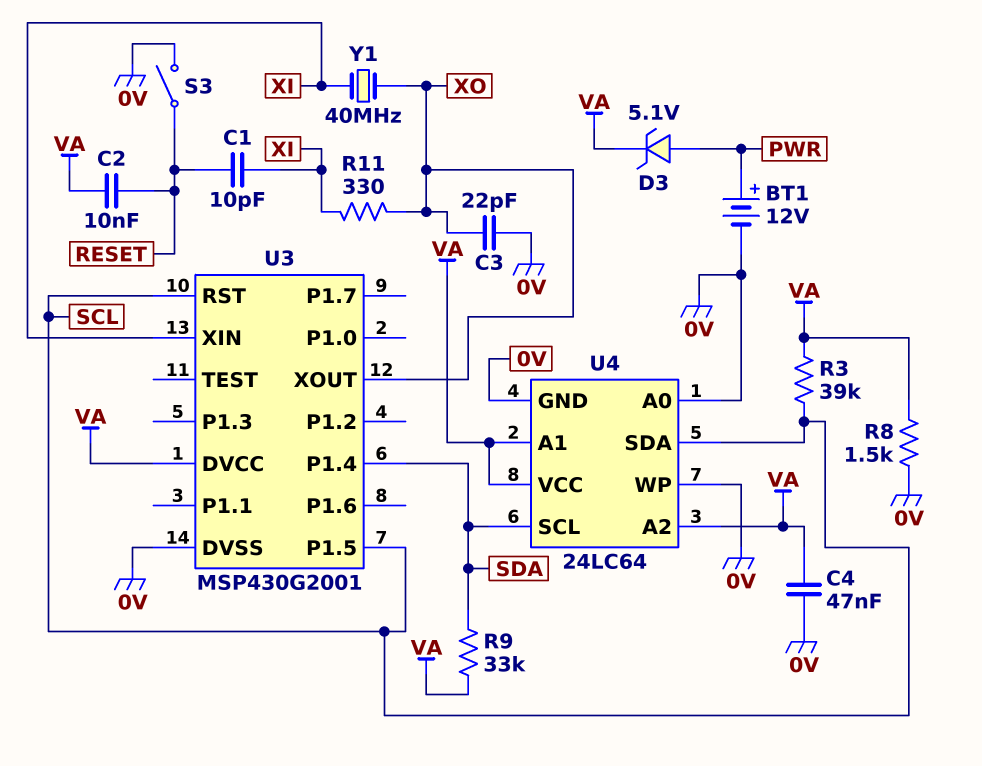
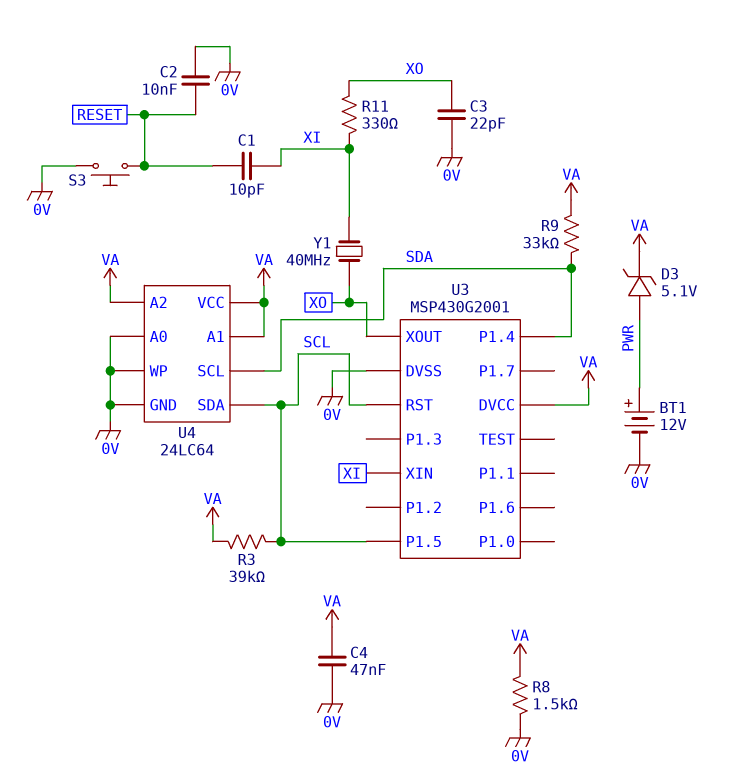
C2: 10nF (RESET, VA) -> 10nF (0V, RESET)
S3: switch (0V, RESET) -> button (0V, RESET)

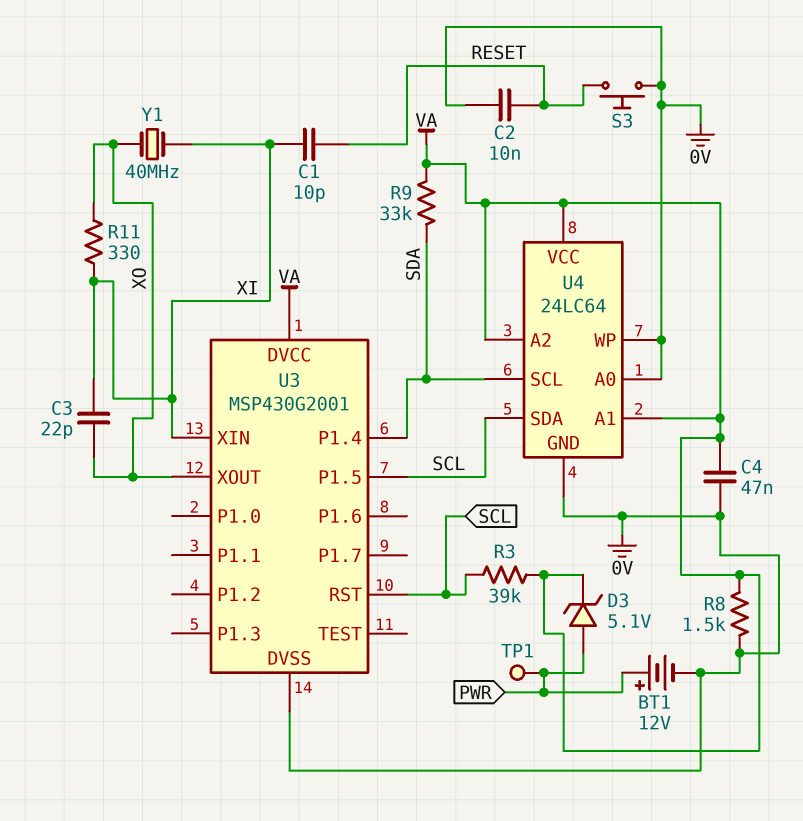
C3: 22pF (0V, XO) -> 22pF (XI, XO)
TP1: none -> test point (PWR)

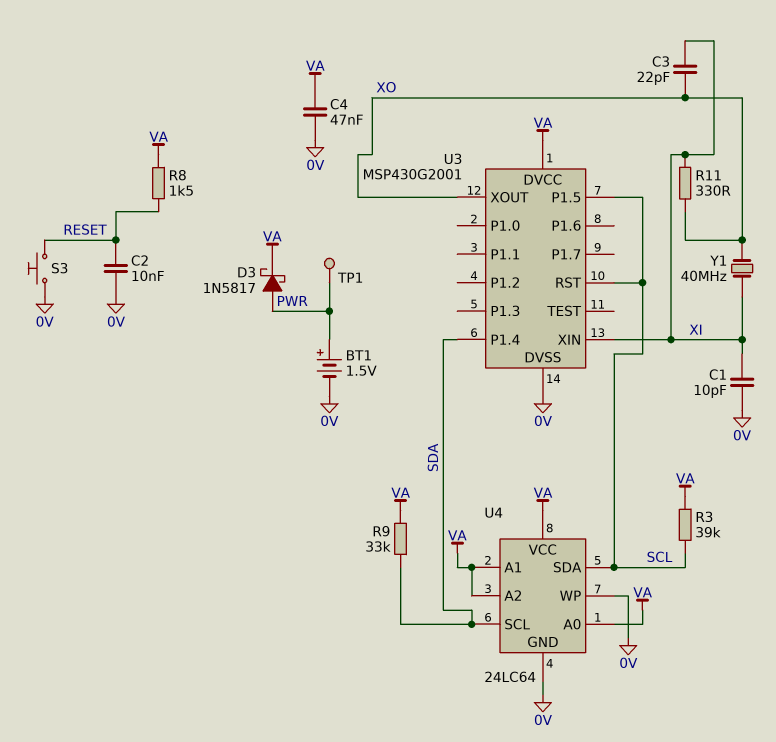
BT1: 12V (plus PWR, minus 0V) -> 1.5V (plus PWR, minus 0V)
C1: 10pF (RESET, XI) -> 10pF (0V, XI)
D3: zener 5.1V (A PWR, K VA) -> schottky 1N5817 (A PWR, K VA)
R8: 1.5k (0V, VA) -> 1.5k (RESET, VA)
U4 pin A0: 0V -> VA

